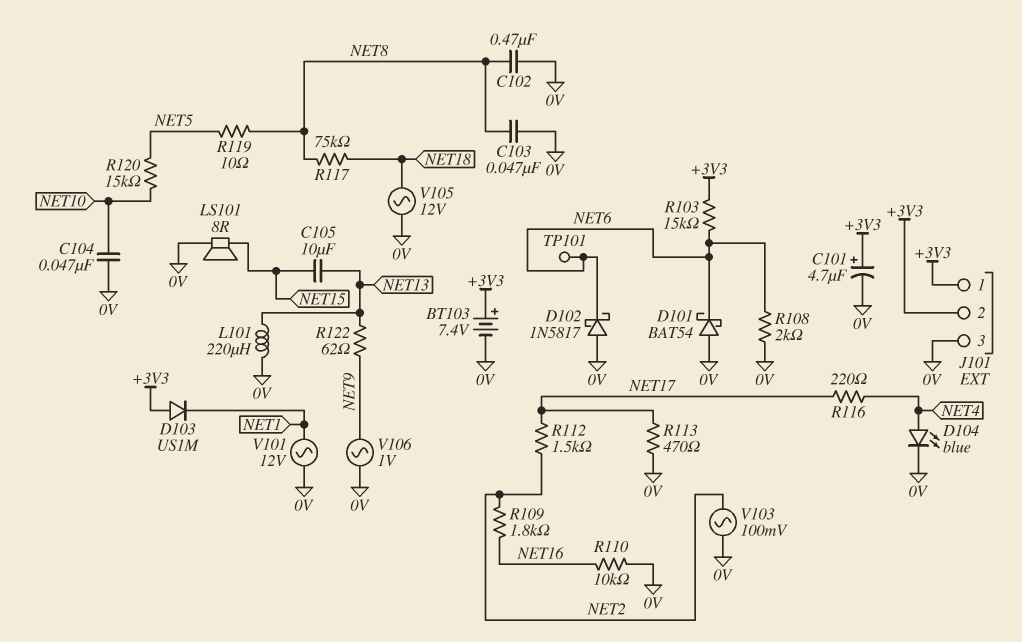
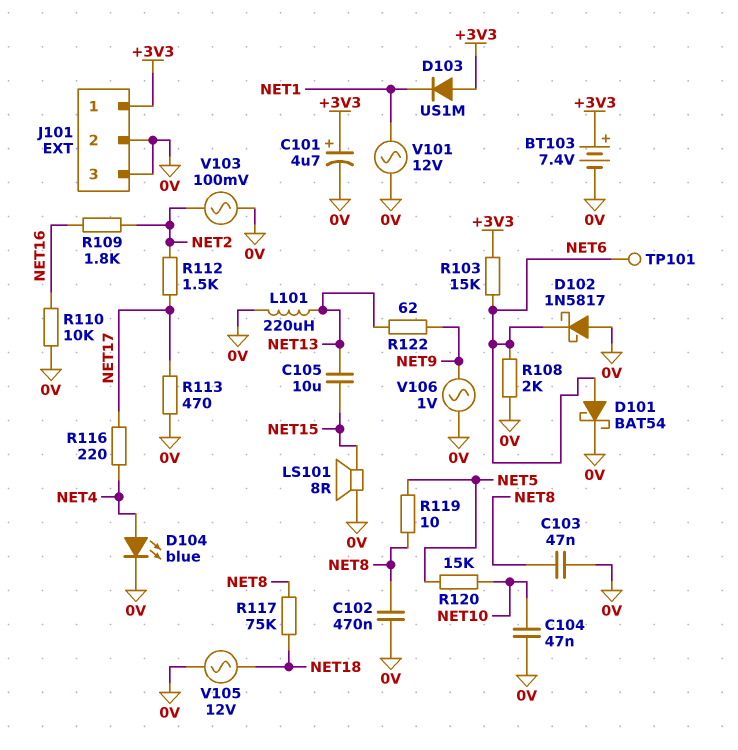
D101: schottky BAT54 (A 0V, K NET6) -> schottky BAT54 (A NET6, K 0V)
J101 pin 2: +3V3 -> 0V

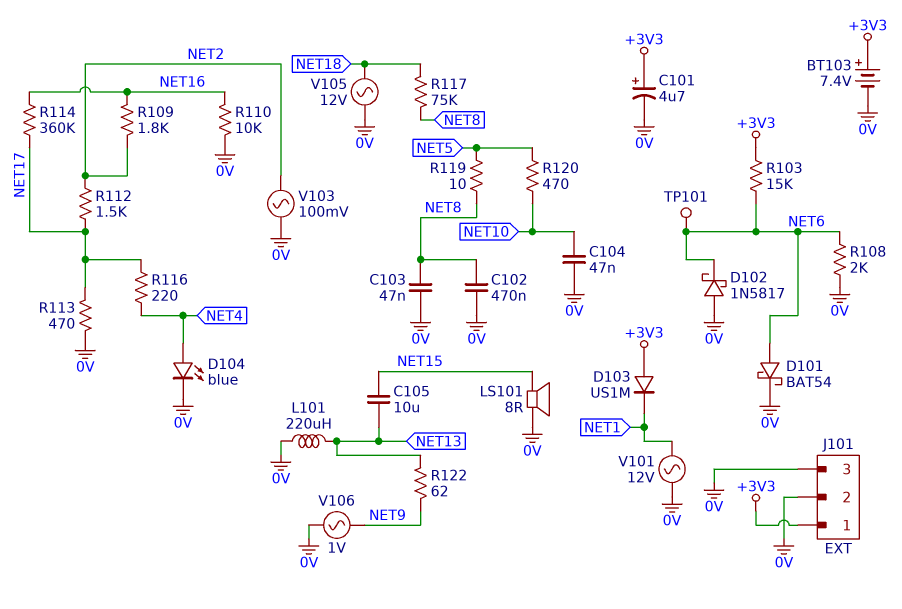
R114: none -> 360k (NET16, NET17)
R120: 15k (NET5, NET10) -> 470 (NET5, NET10)

